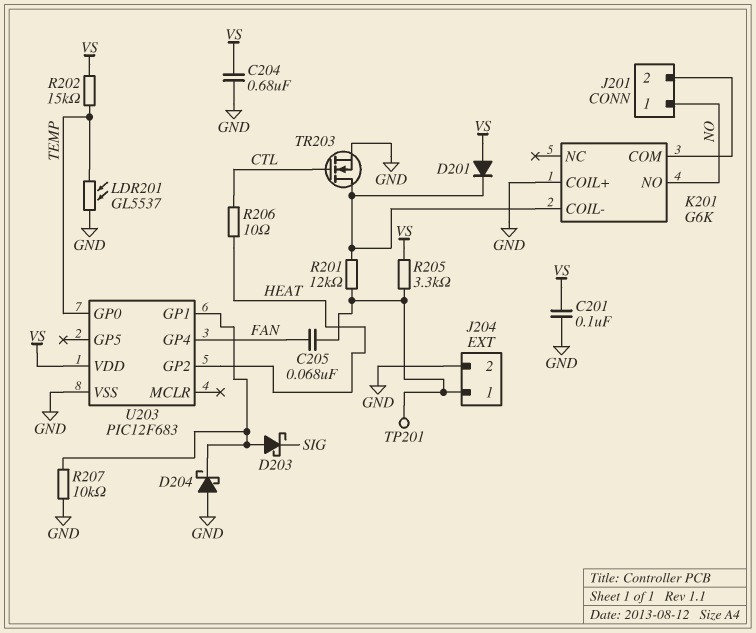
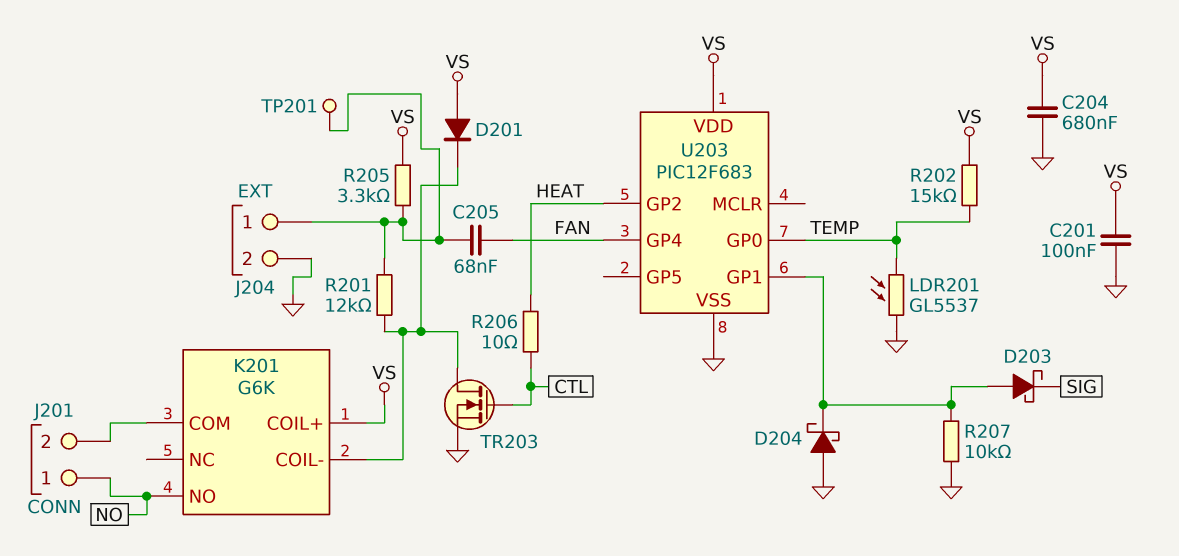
K201 pin COIL+: GND -> VS

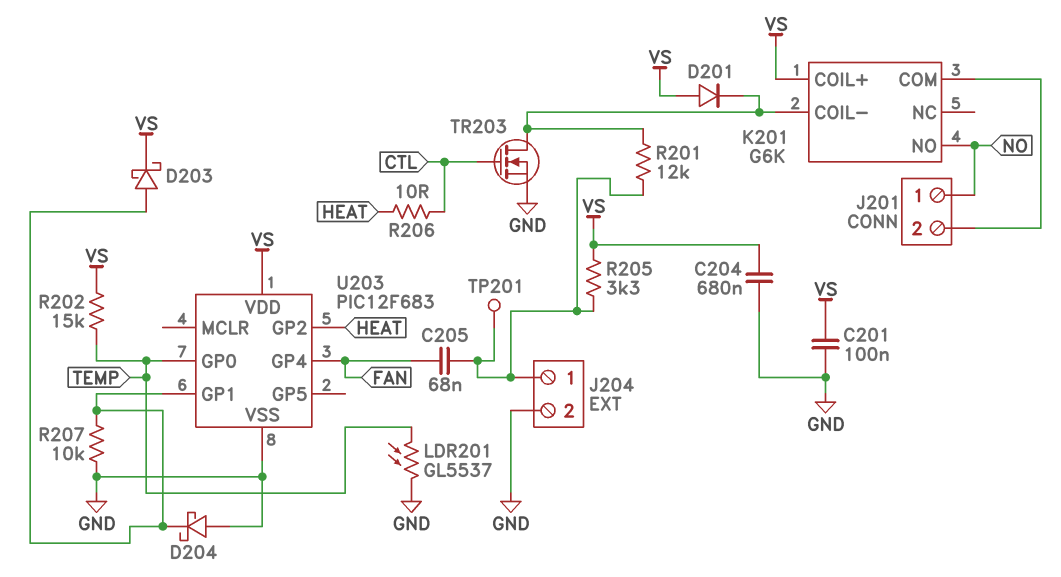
D203: schottky (A U203/GP1, K SIG) -> schottky (A U203/GP1, K VS)

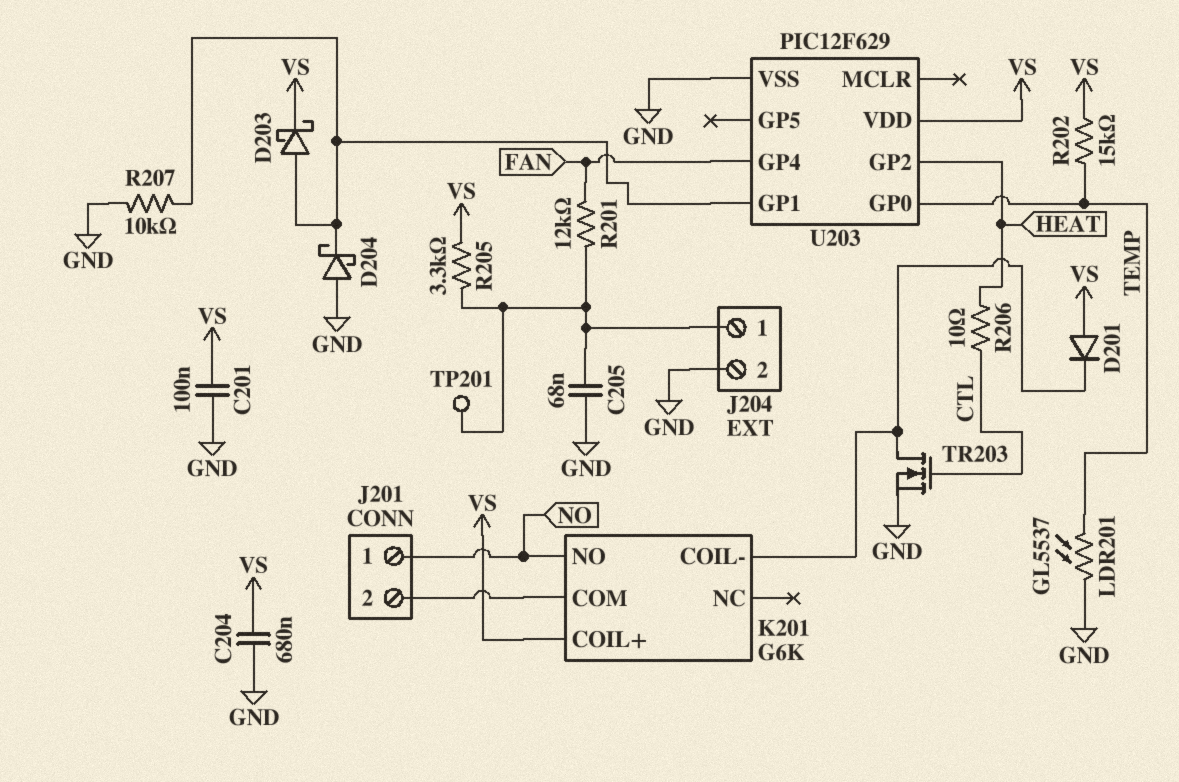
C205: 68nF (FAN, J204/1) -> 68nF (GND, J204/1)
R201: 12k (J204/1, K201/COIL-) -> 12k (FAN, J204/1)
U203: PIC12F683 -> PIC12F629

